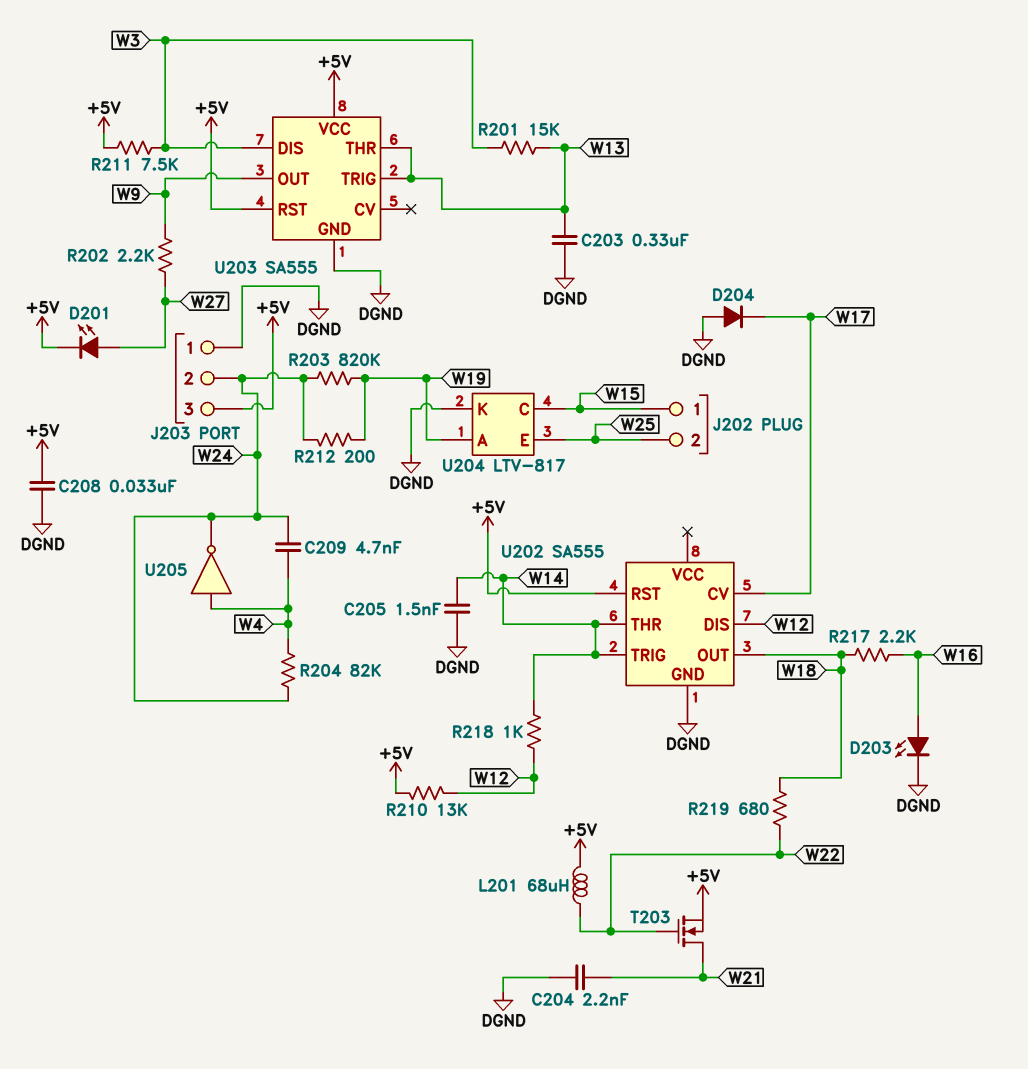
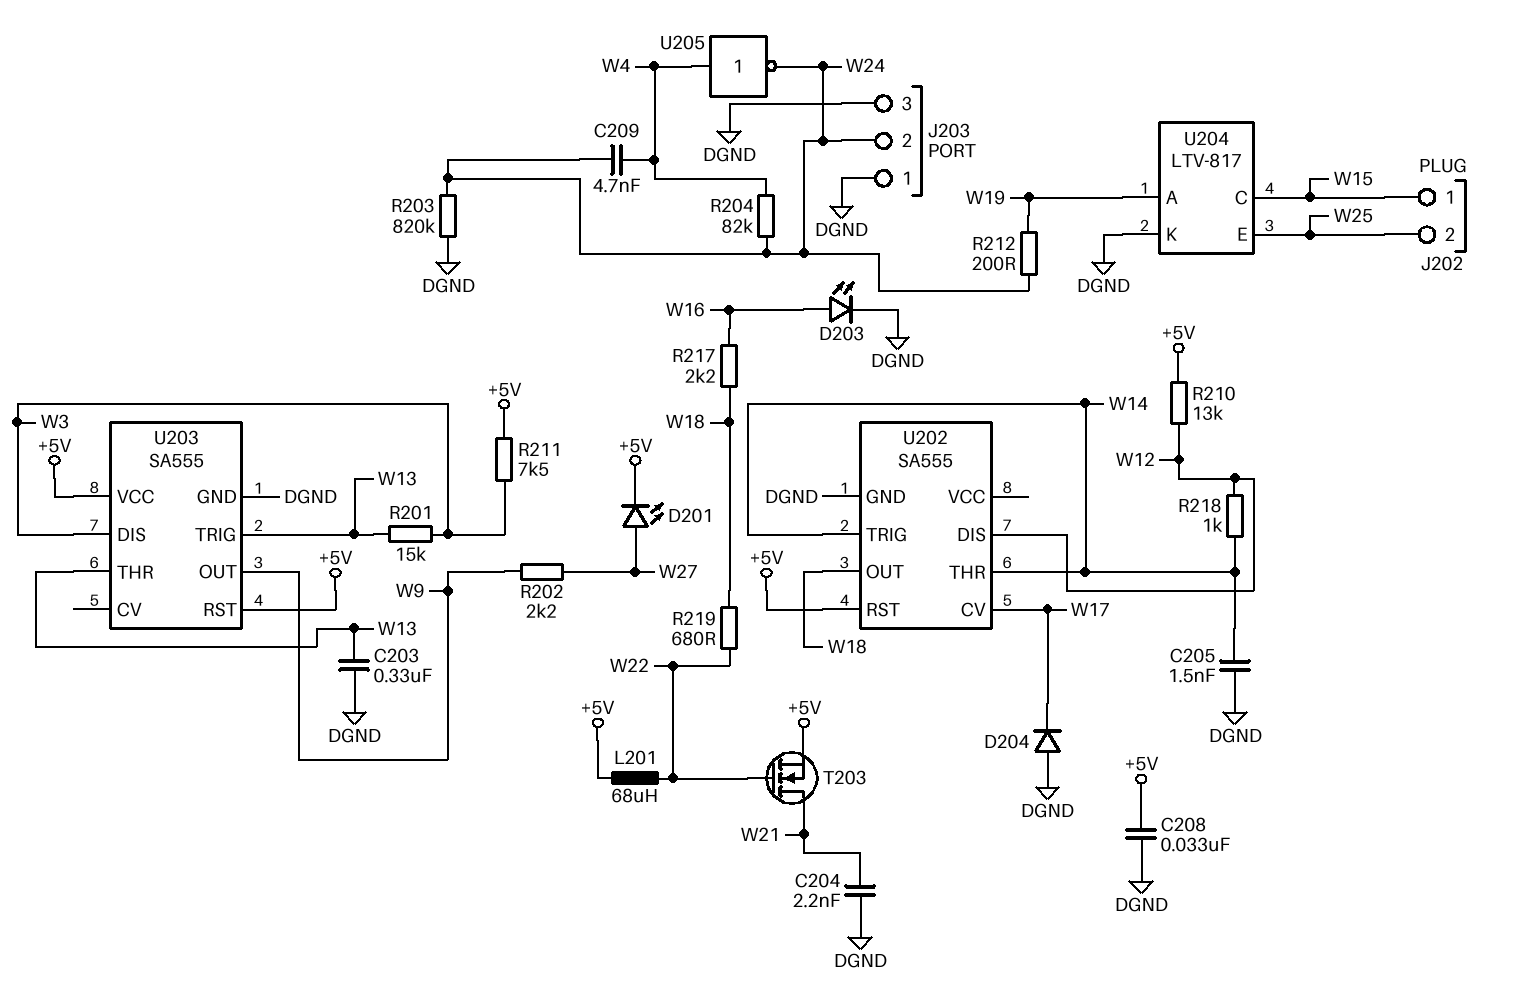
J203 pin 3: +5V -> DGND
R203: 820k (W19, W24) -> 820k (DGND, W24)

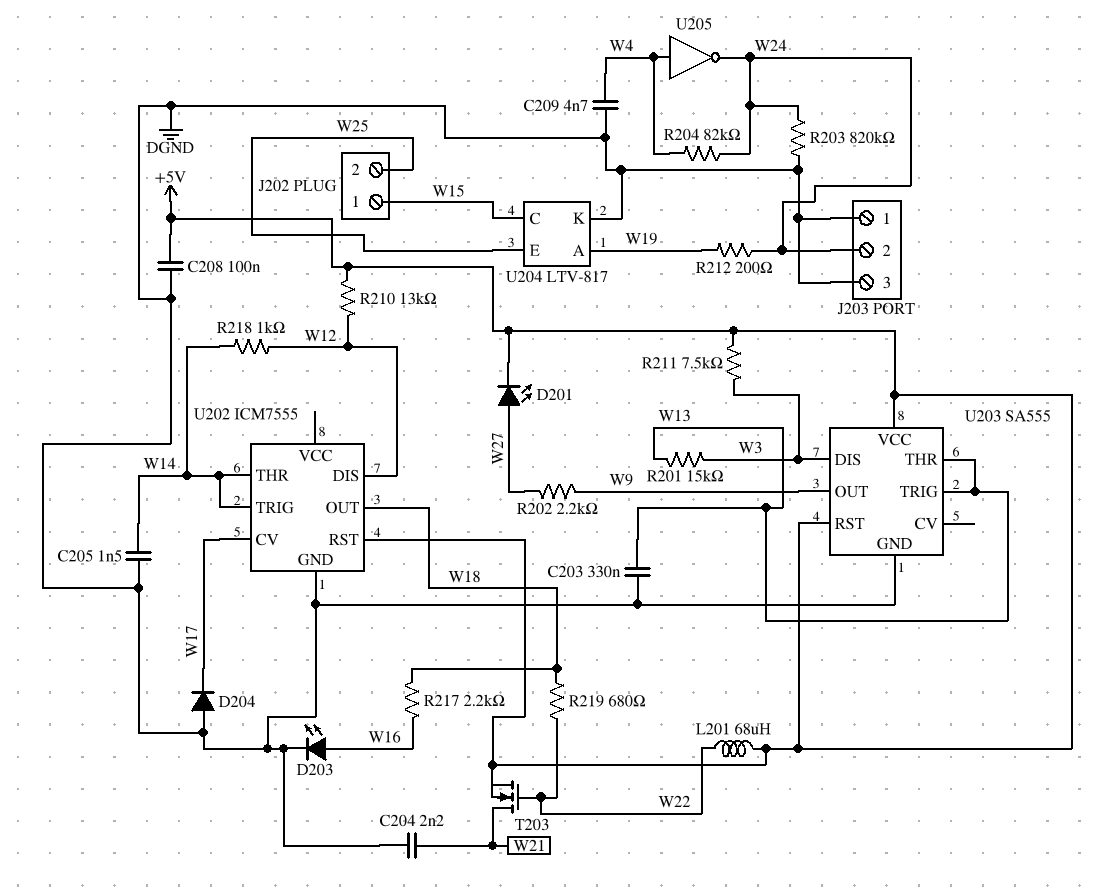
C208: 33nF (+5V, DGND) -> 100nF (+5V, DGND)
C209: 4.7nF (W4, W24) -> 4.7nF (DGND, W4)
U202: SA555 -> ICM7555

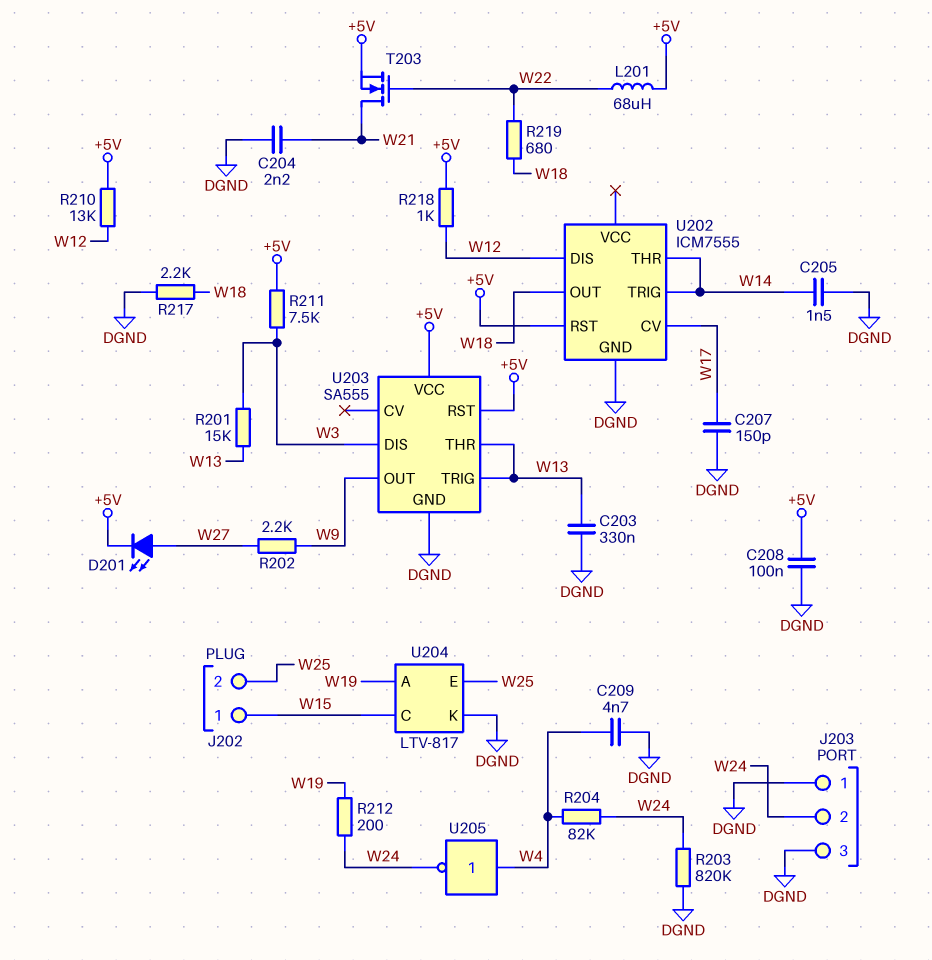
C207: none -> 150pF (DGND, W17)
D203: LED (A W16, K DGND) -> none
D204: diode (A DGND, K W17) -> none
R217: 2.2k (W16, W18) -> 2.2k (DGND, W18)
R218: 1k (W12, W14) -> 1k (+5V, W12)

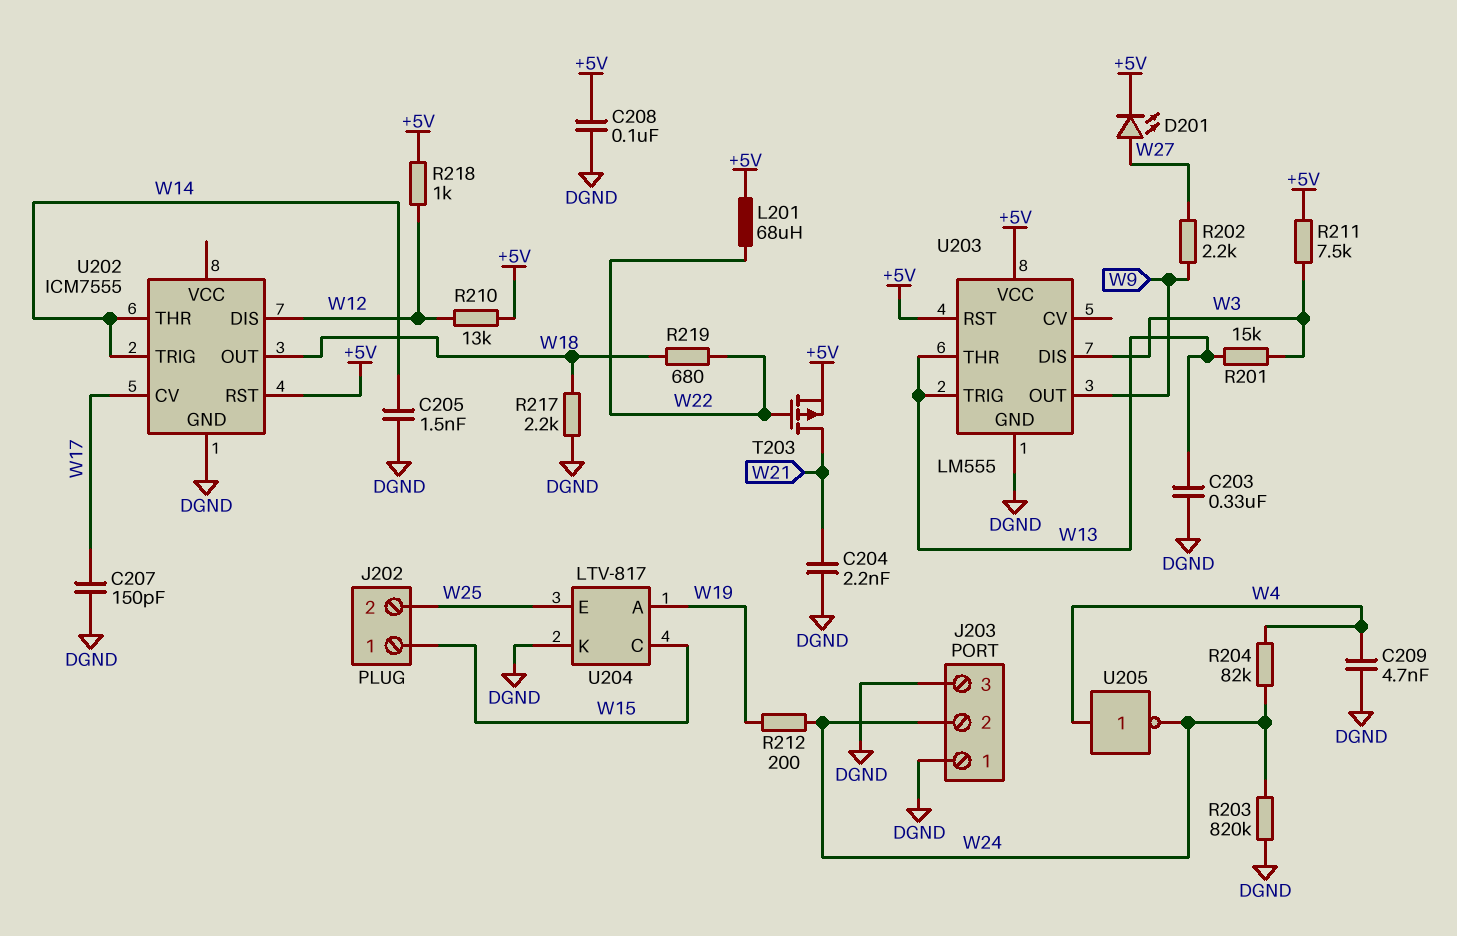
T203: NMOS (G W22, D W21, S +5V) -> PMOS (G W22, D W21, S +5V)
U203: SA555 -> LM555

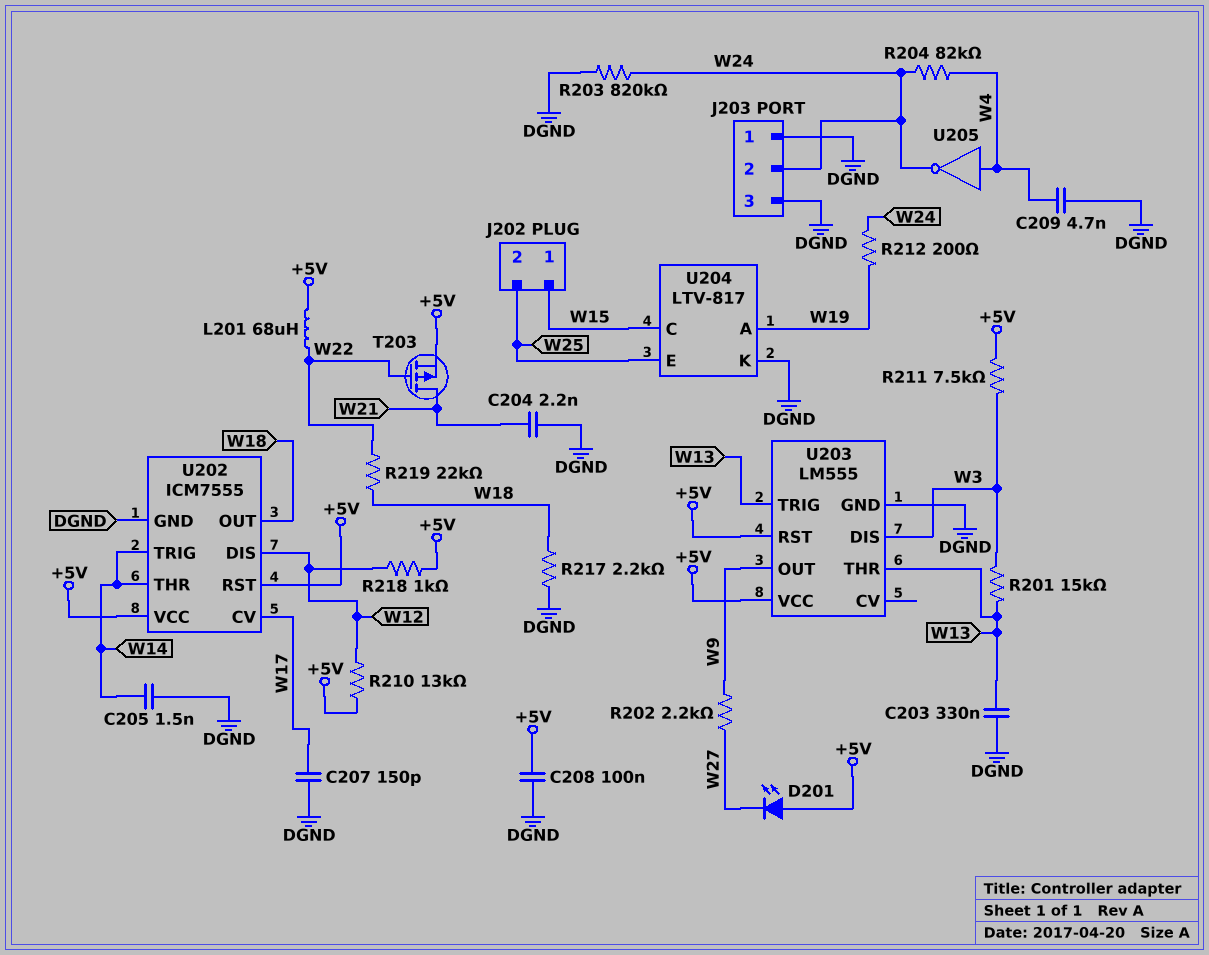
D201: LED (A W27, K +5V) -> LED (A +5V, K W27)
R219: 680 (W18, W22) -> 22k (W18, W22)
U202 pin VCC: none -> +5V

